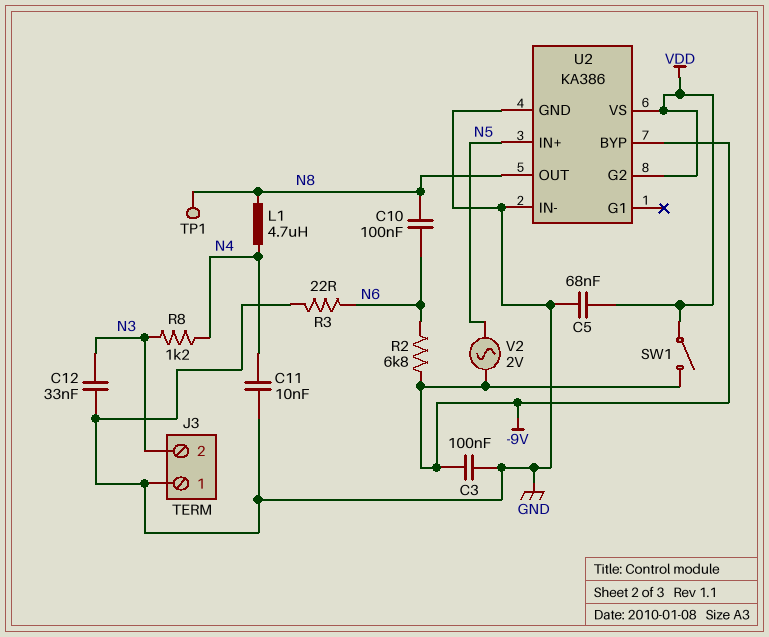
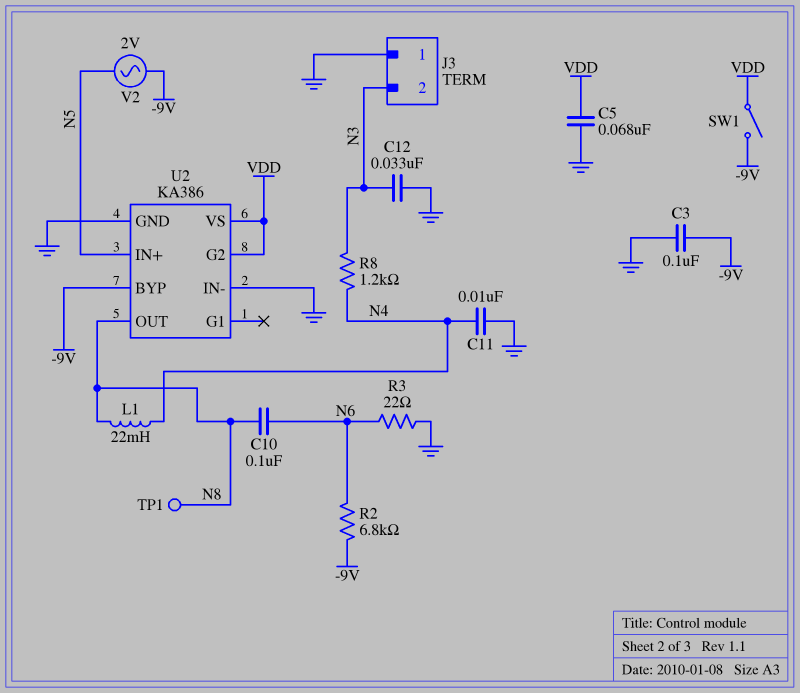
L1: 4.7uH (N4, N8) -> 22mH (N4, N8)

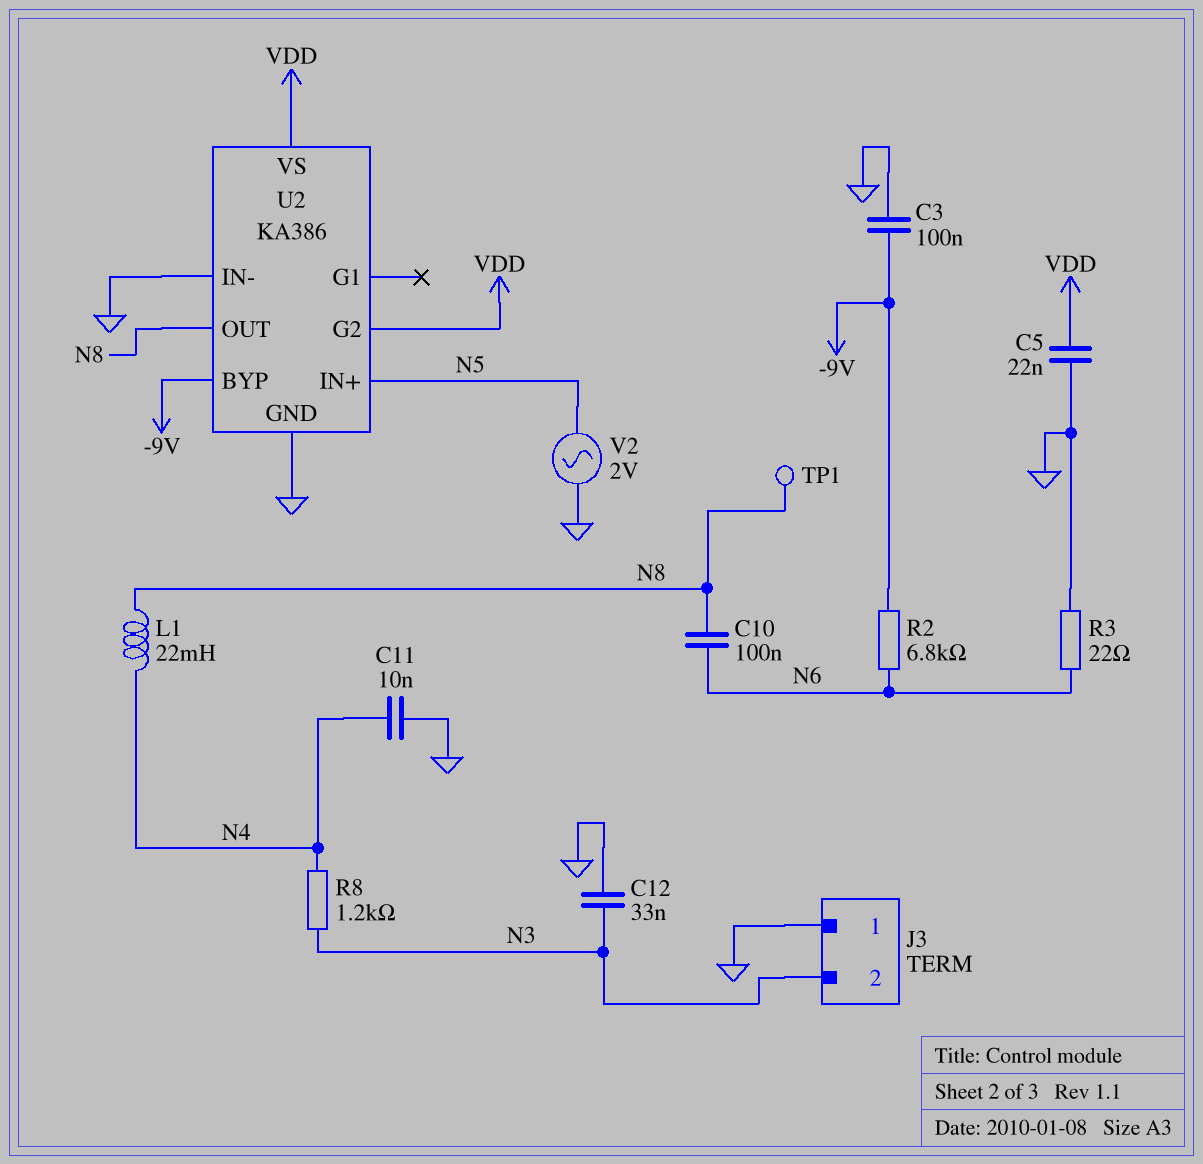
C5: 68nF (GND, VDD) -> 22nF (GND, VDD)
SW1: switch (-9V, VDD) -> none
V2: AC 2V (-9V, N5) -> AC 2V (GND, N5)

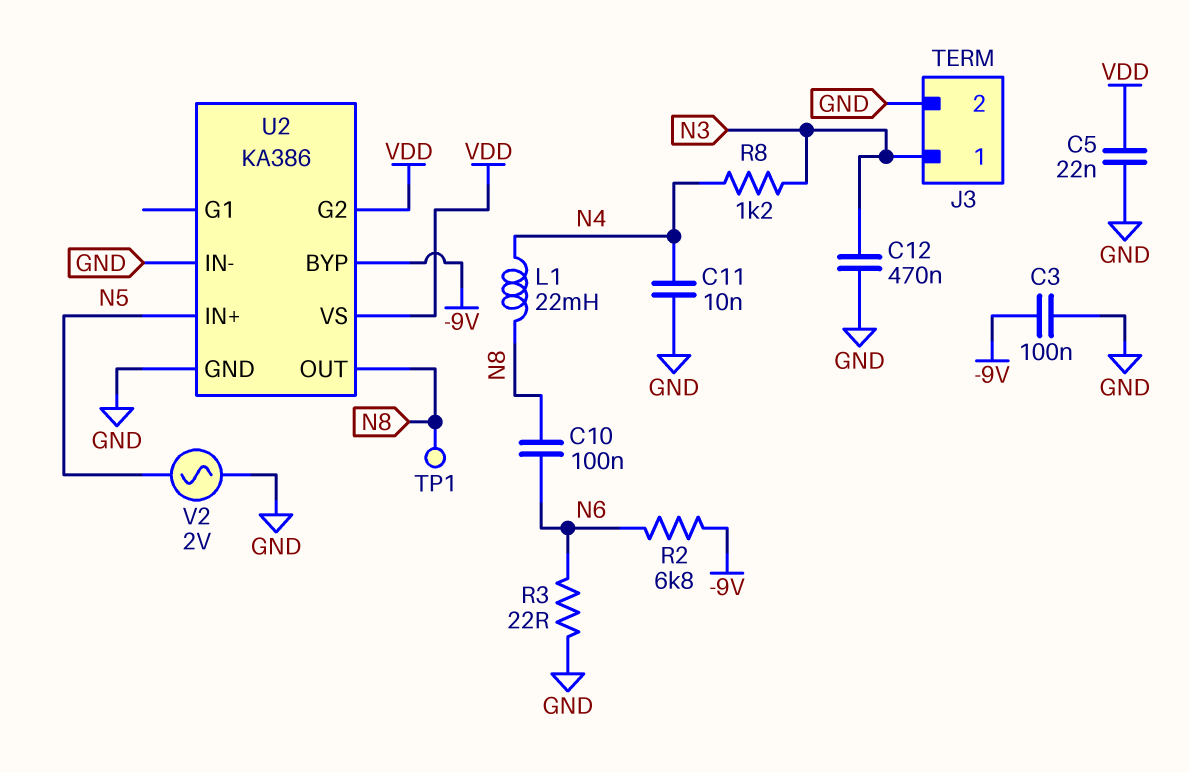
C12: 33nF (GND, N3) -> 470nF (GND, N3)
J3 pin 1: GND -> N3
J3 pin 2: N3 -> GND

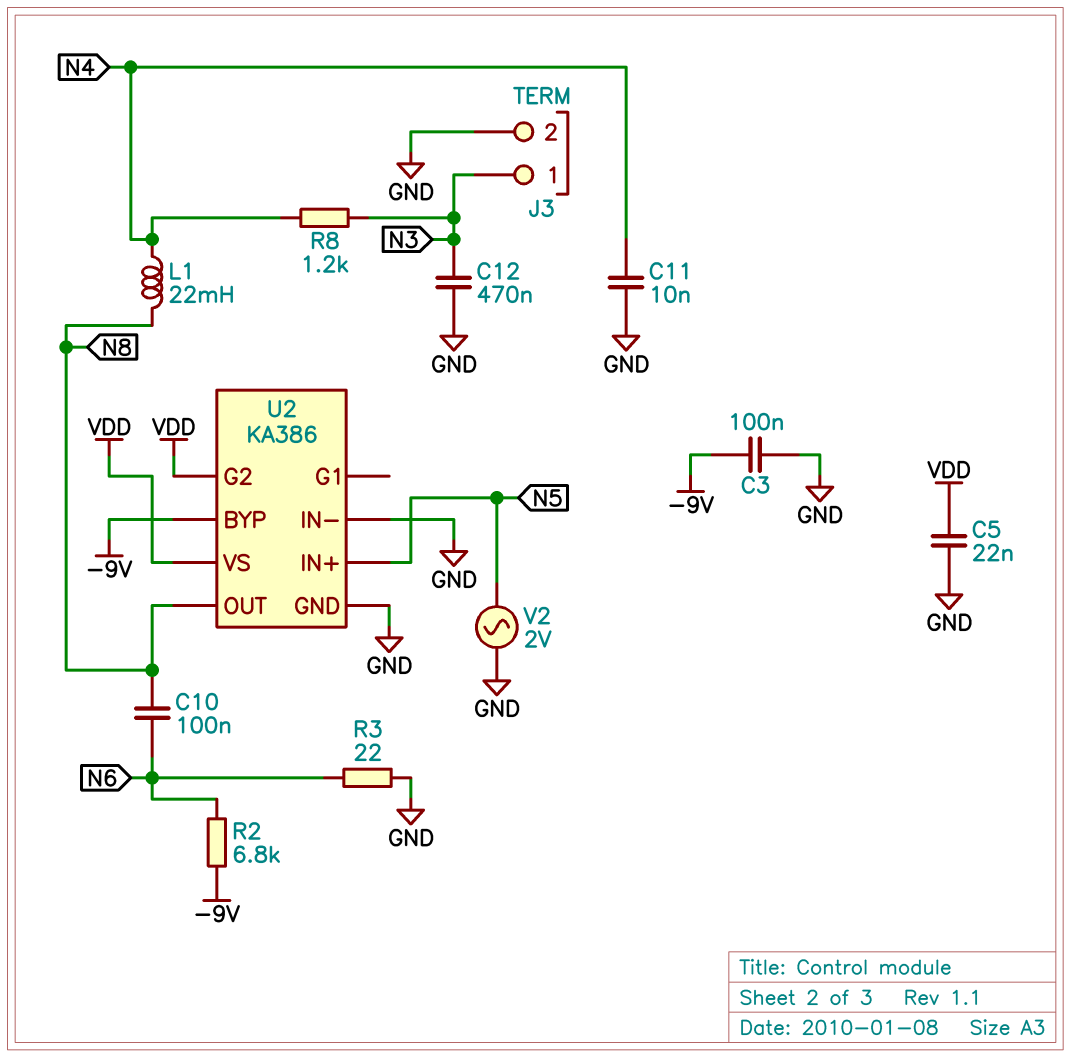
TP1: test point (N8) -> none

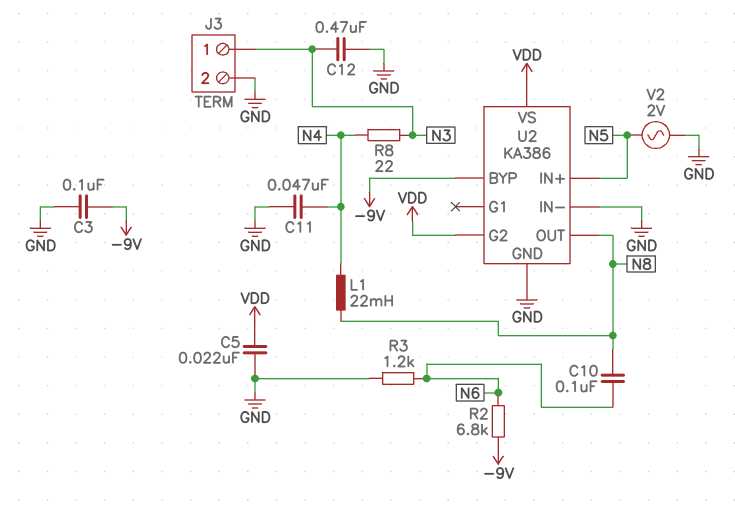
C11: 10nF (GND, N4) -> 47nF (GND, N4)
R3: 22 (GND, N6) -> 1.2k (GND, N6)
R8: 1.2k (N3, N4) -> 22 (N3, N4)

